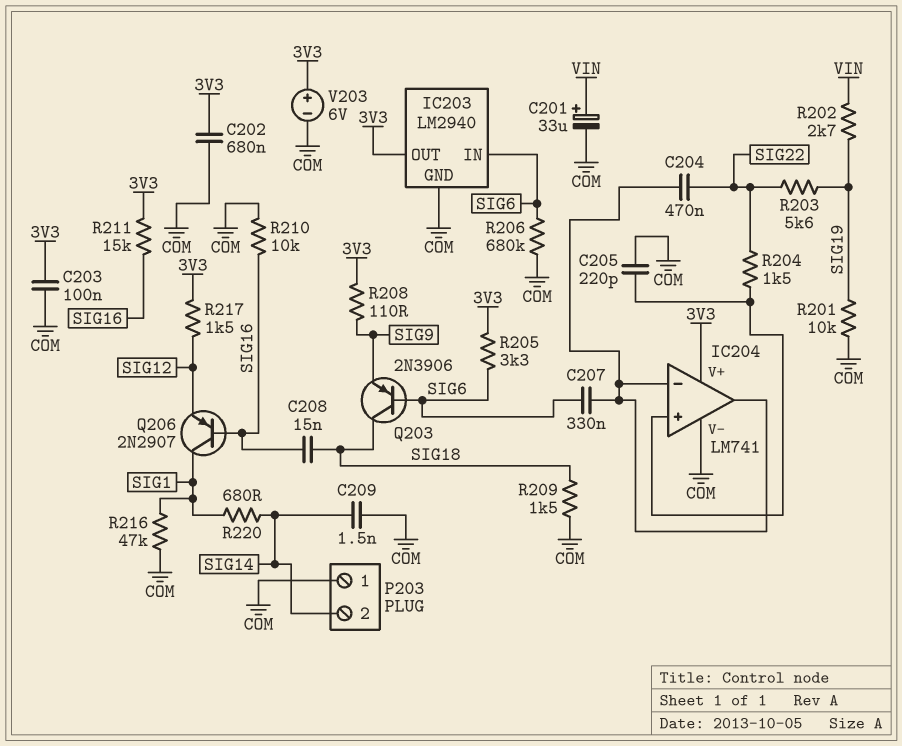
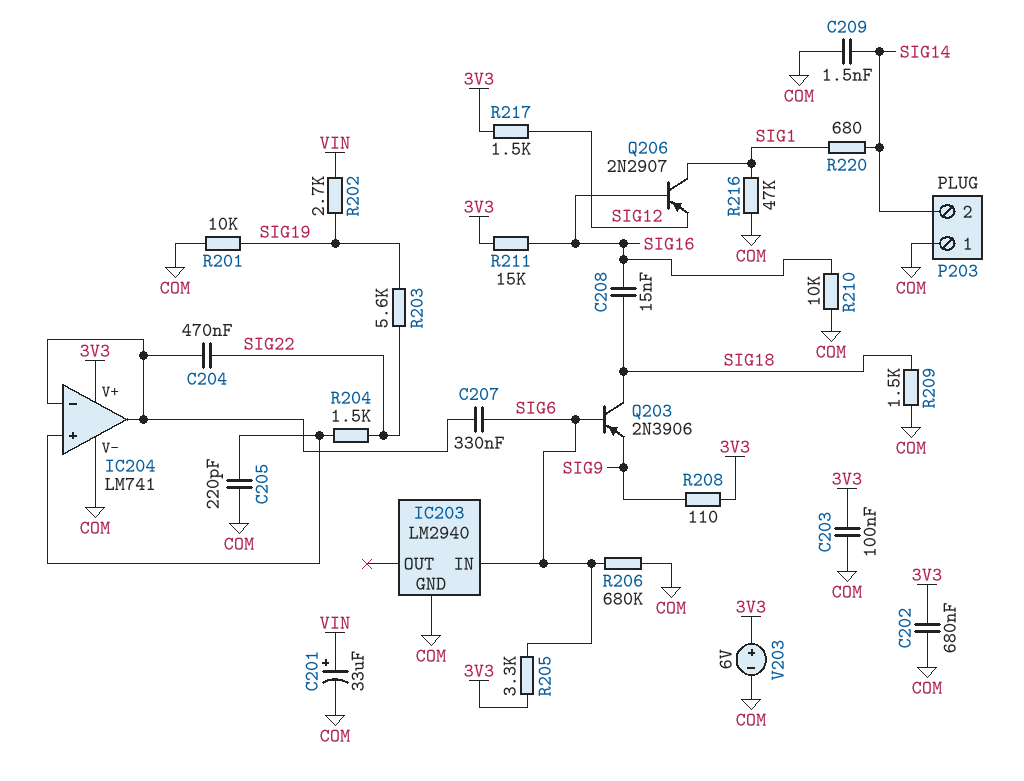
IC203 pin OUT: 3V3 -> none

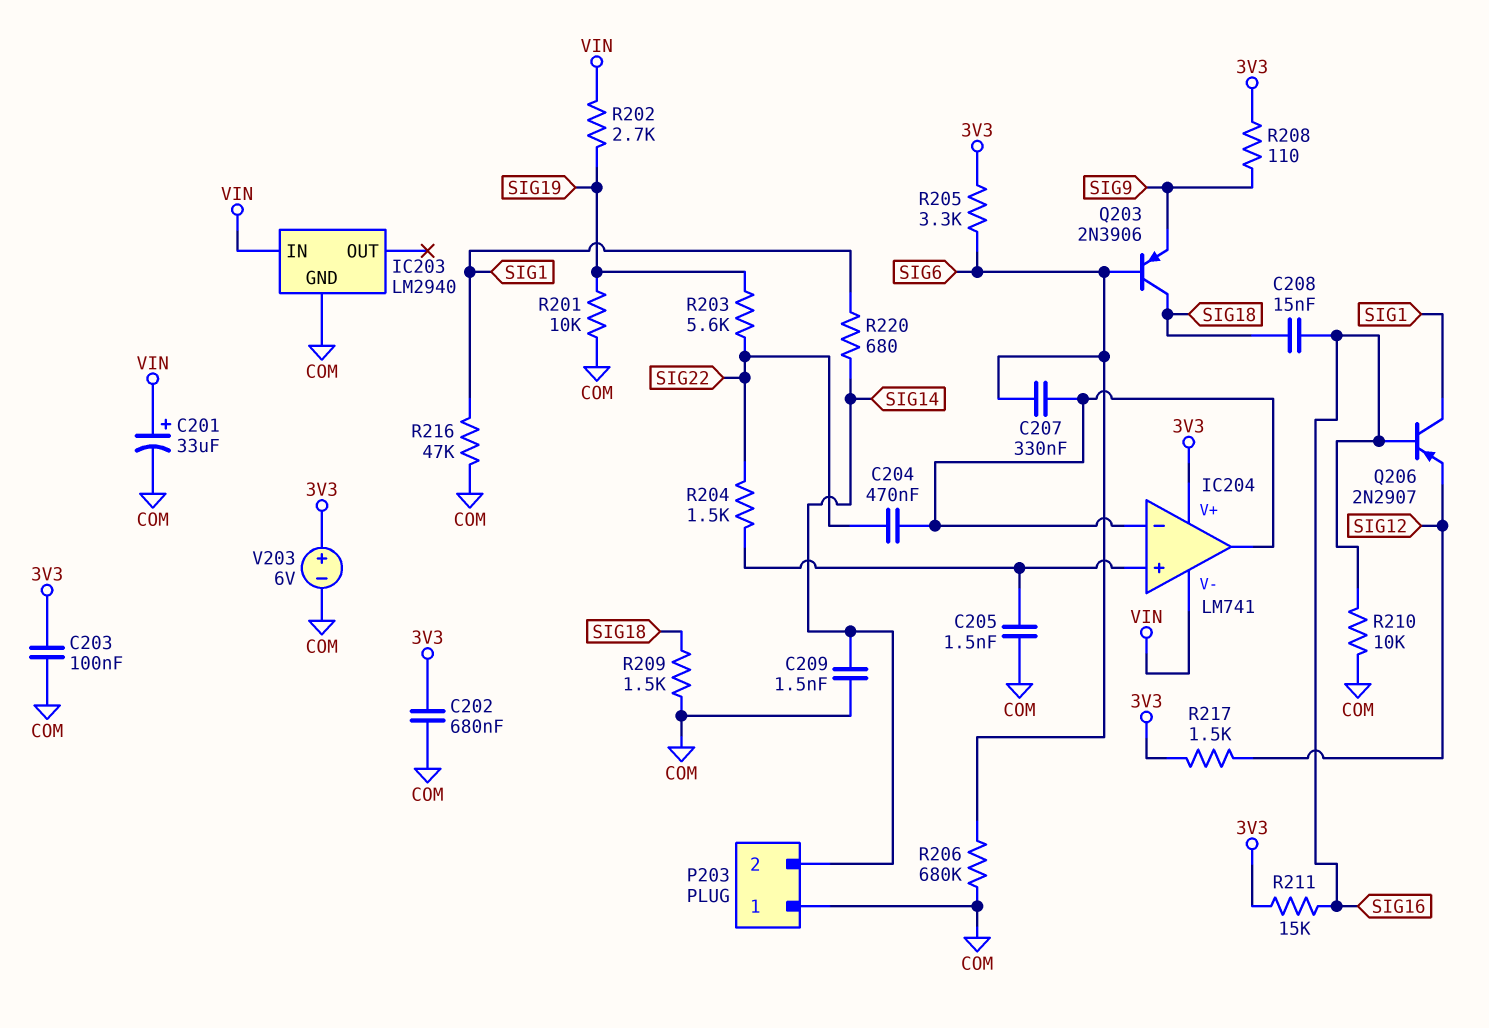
C205: 220pF (COM, IC204/in+) -> 1.5nF (COM, IC204/in+)
IC203 pin IN: SIG6 -> VIN
IC204 pin V-: COM -> VIN

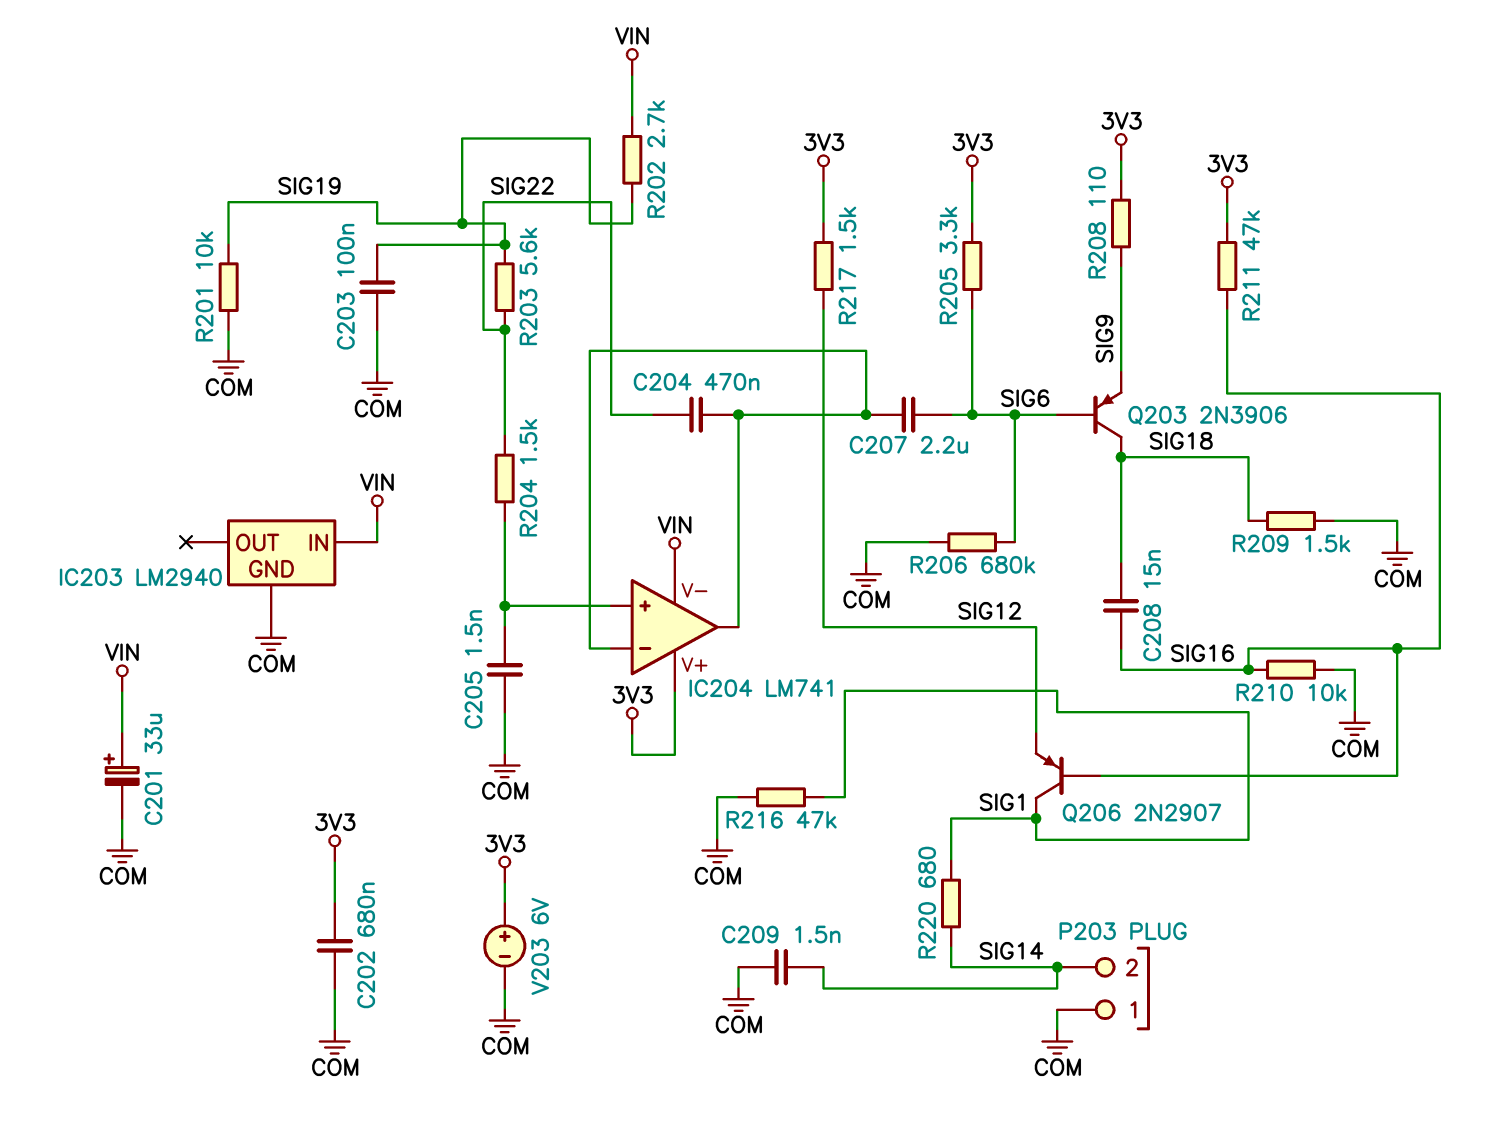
C203: 100nF (3V3, COM) -> 100nF (COM, SIG19)
C207: 330nF (IC204/in-, SIG6) -> 2.2uF (IC204/in-, SIG6)
R211: 15k (3V3, SIG16) -> 47k (3V3, SIG16)

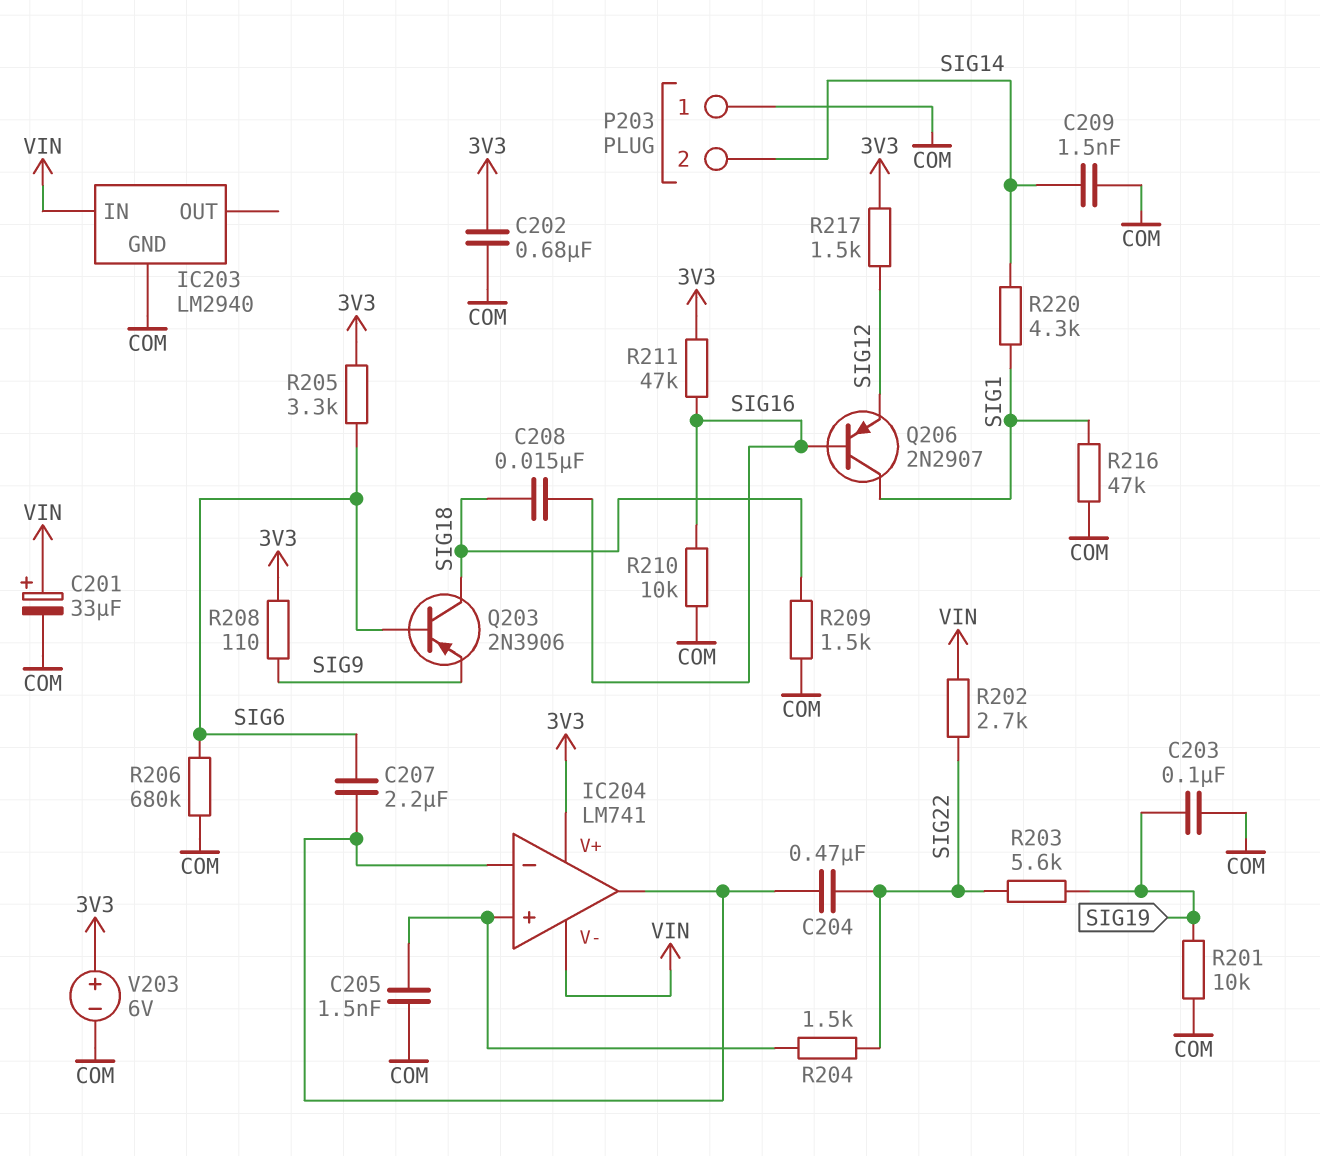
R202: 2.7k (SIG19, VIN) -> 2.7k (SIG22, VIN)
R220: 680 (SIG1, SIG14) -> 4.3k (SIG1, SIG14)

